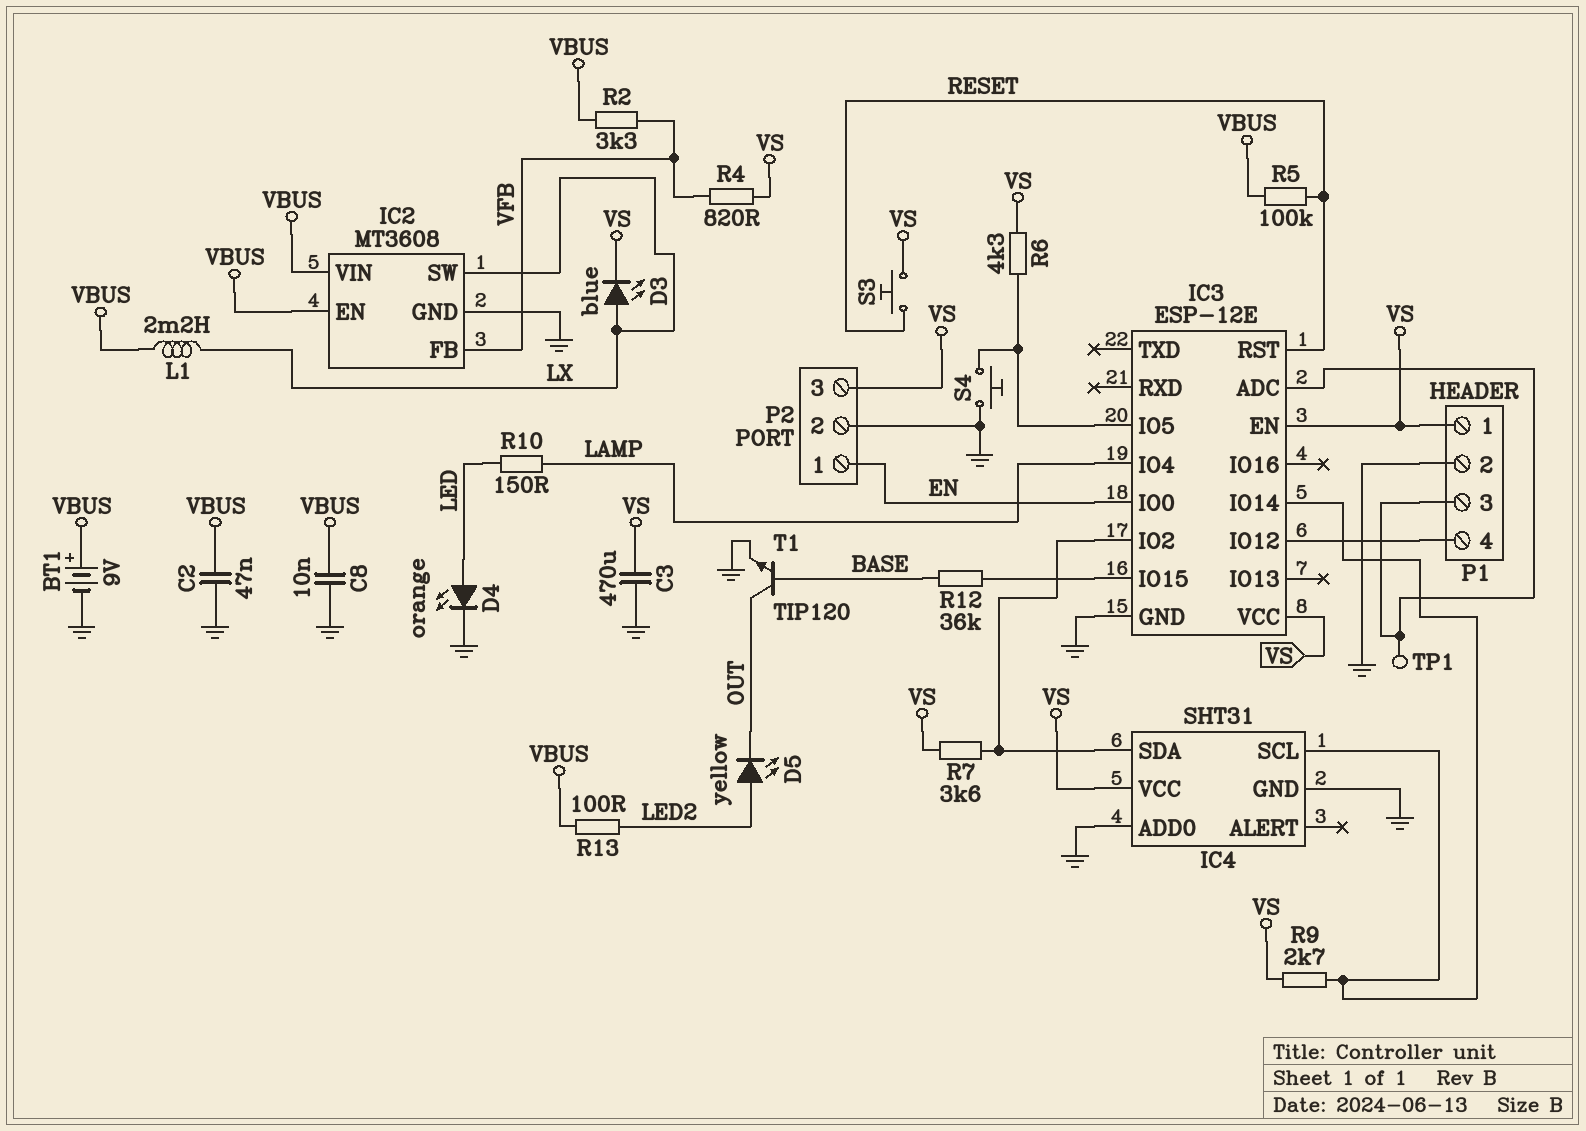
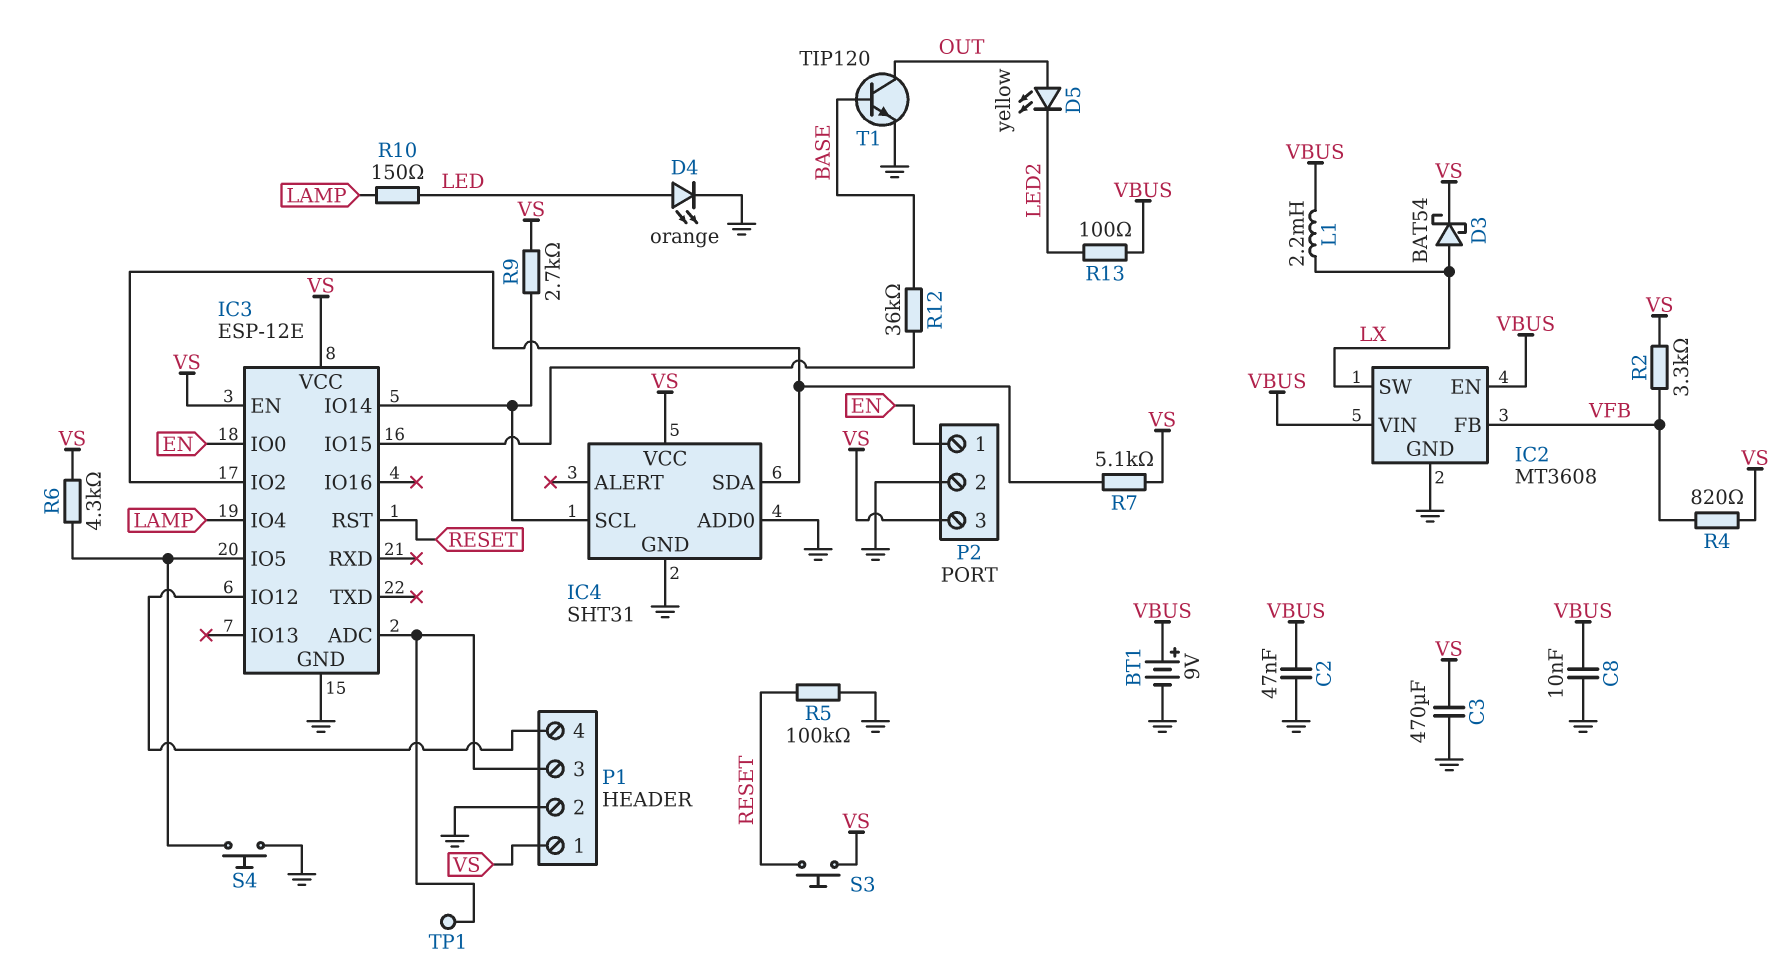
D3: LED blue (A LX, K VS) -> schottky BAT54 (A LX, K VS)
D5: LED yellow (A LED2, K OUT) -> LED yellow (A OUT, K LED2)
R2: 3.3k (VBUS, VFB) -> 3.3k (VFB, VS)
R5: 100k (RESET, VBUS) -> 100k (GND, RESET)
R7: 3.6k (IC3/IO2, VS) -> 5.1k (IC3/IO2, VS)

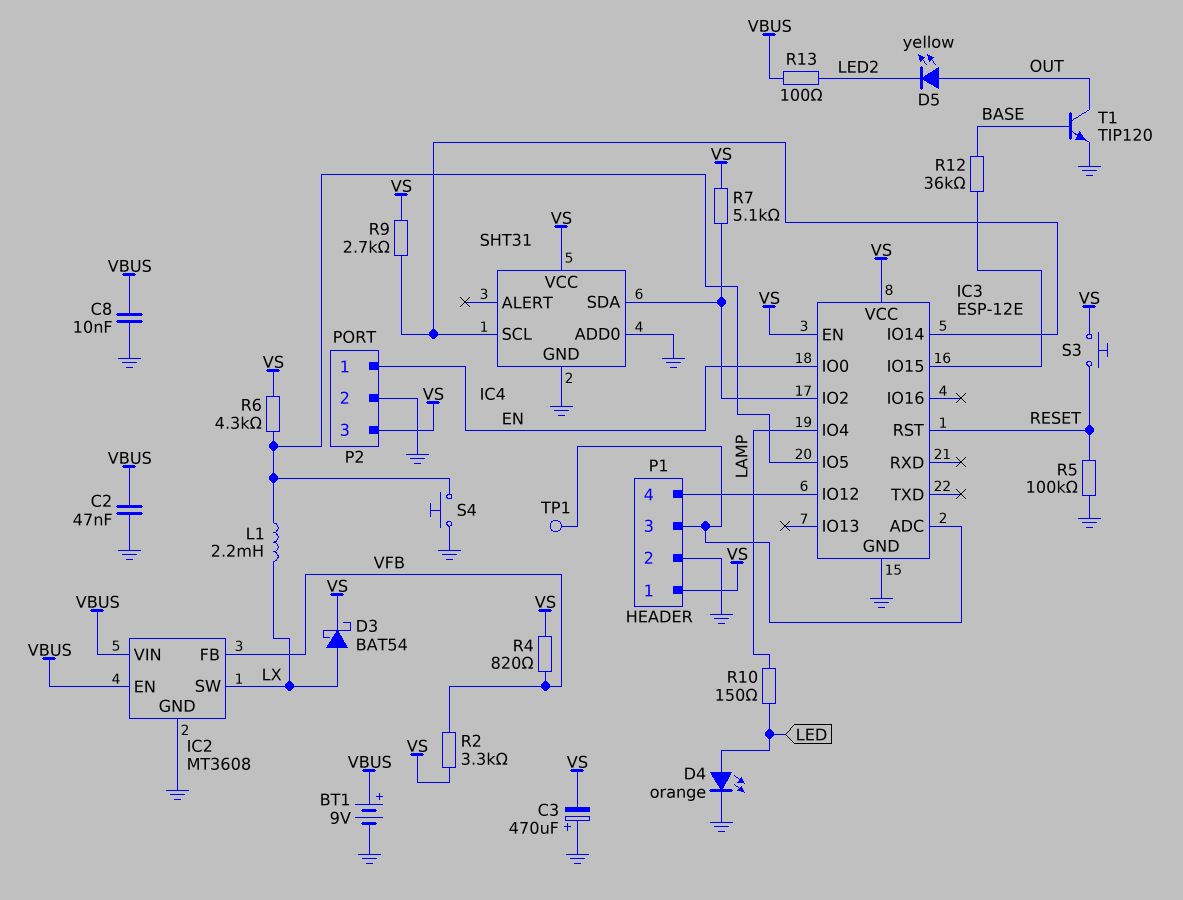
C3: 470uF (GND, VS) -> 470uF (plus GND, minus VS)
L1: 2.2mH (LX, VBUS) -> 2.2mH (IC3/IO5, LX)

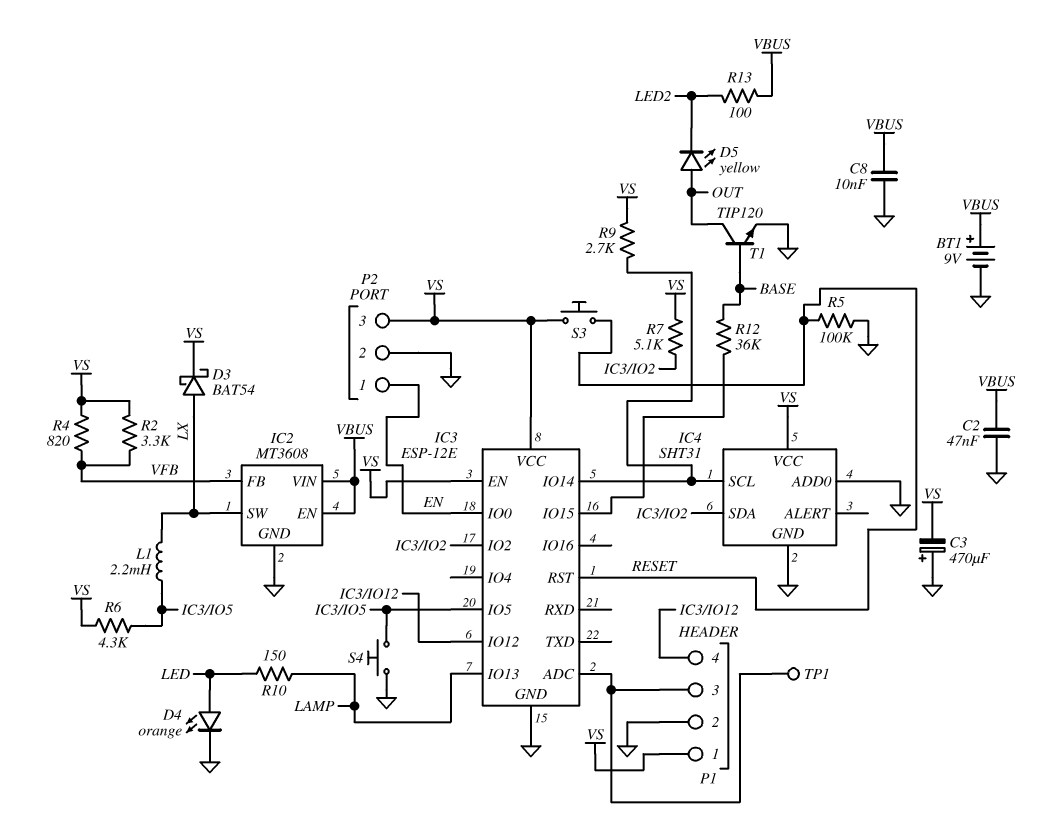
IC3 pin IO4: LAMP -> none
IC3 pin IO13: none -> LAMP

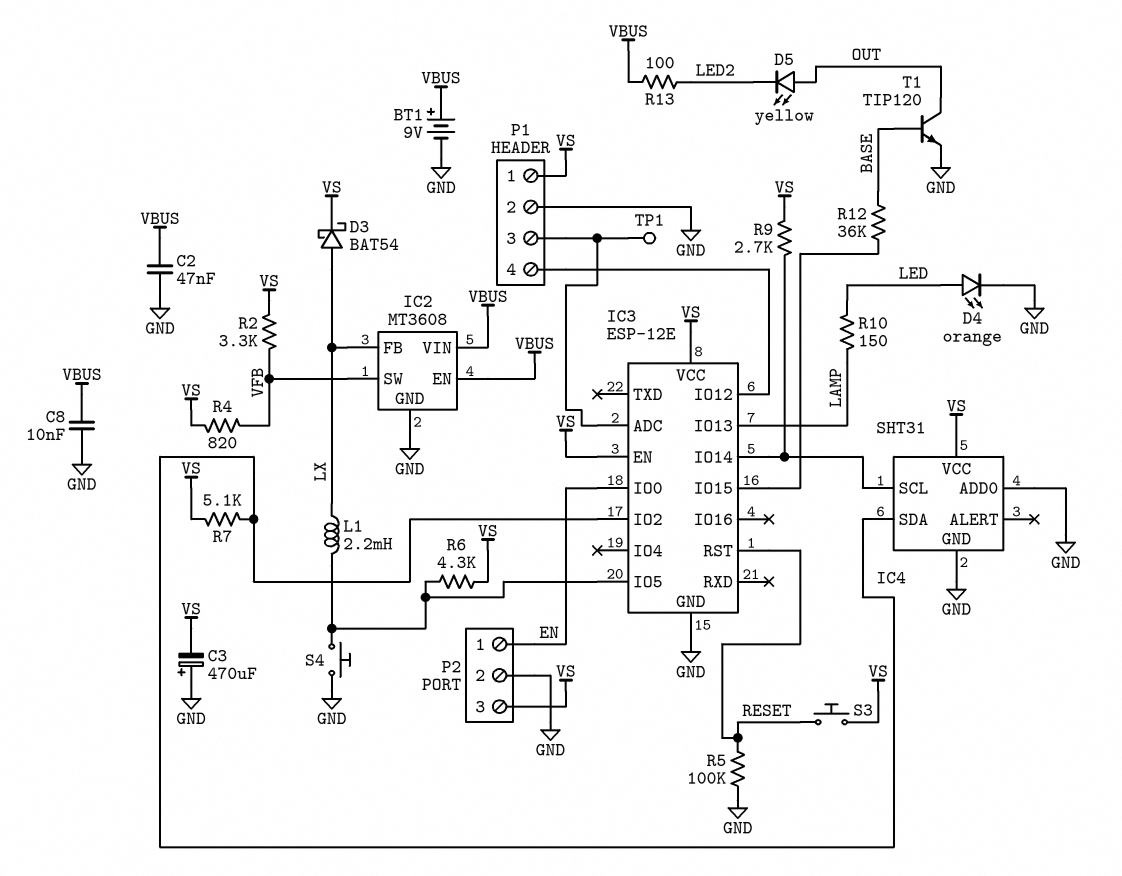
IC2 pin FB: VFB -> LX
IC2 pin SW: LX -> VFB

